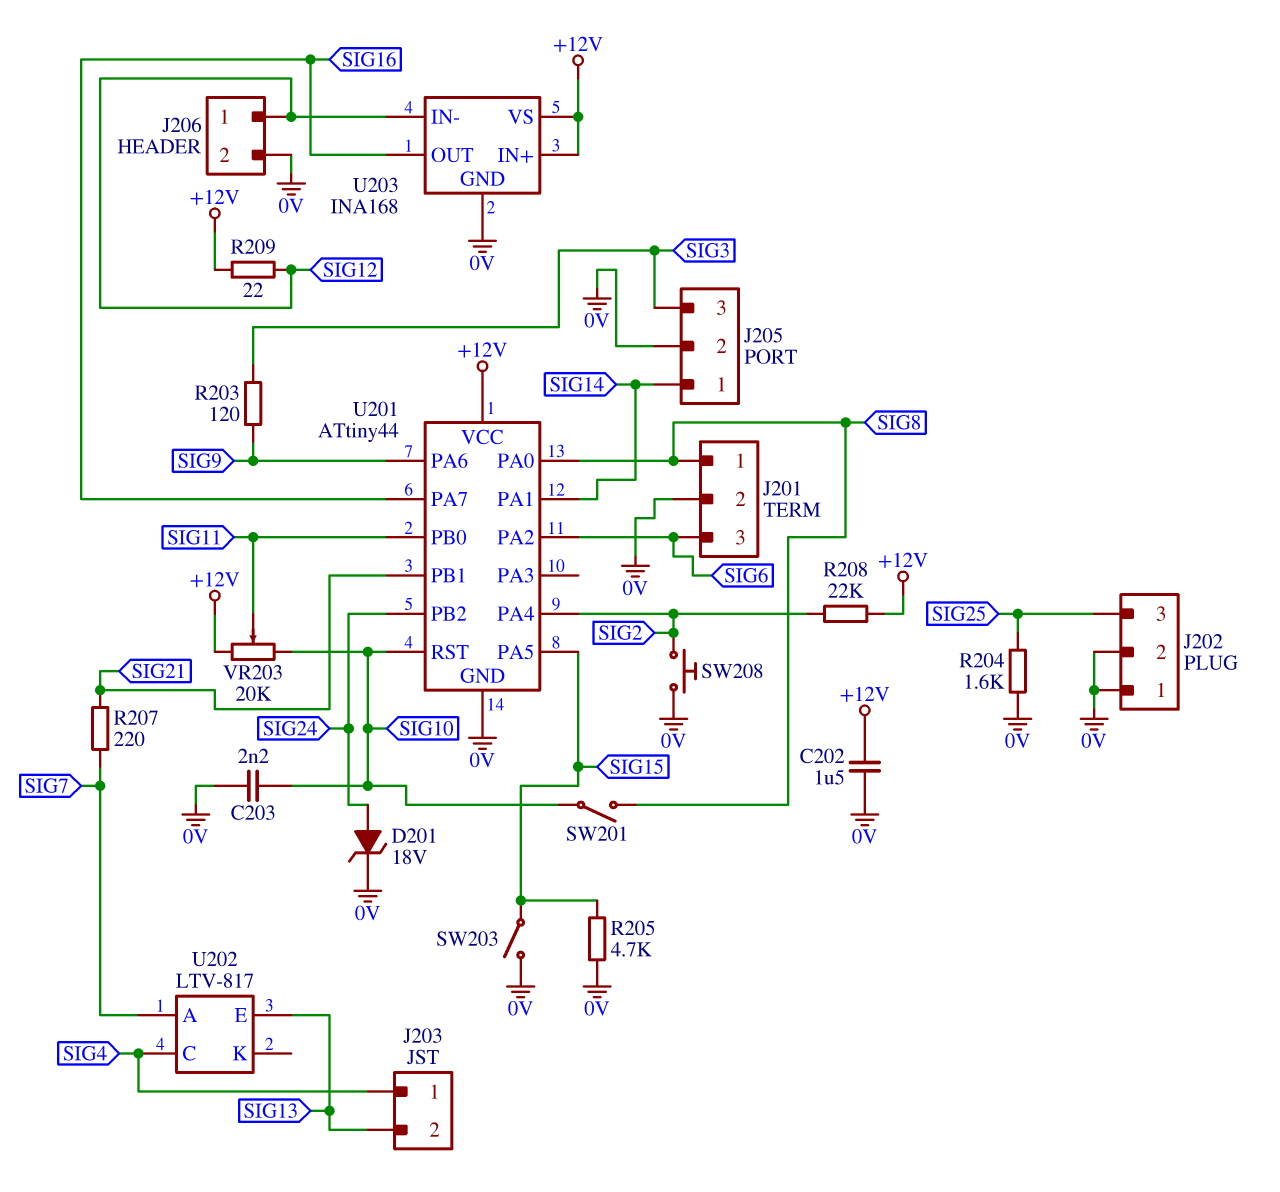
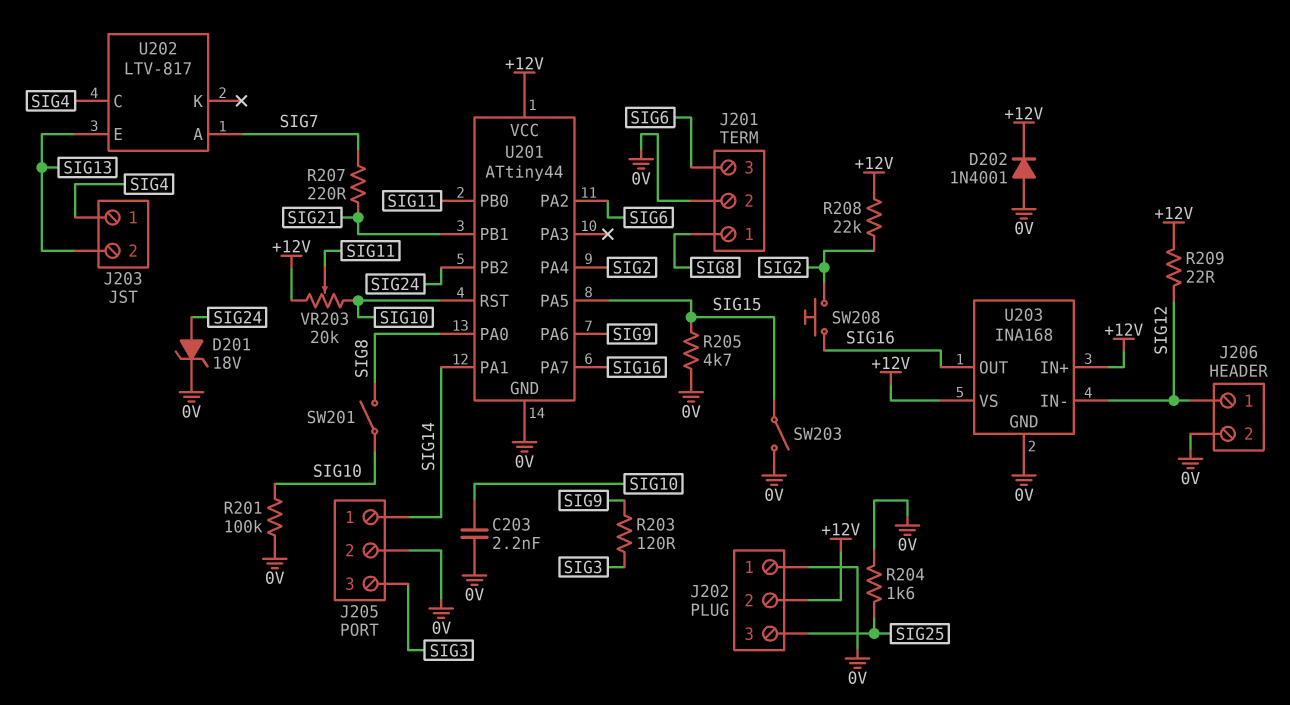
C202: 1.5uF (+12V, 0V) -> none
D202: none -> diode 1N4001 (A 0V, K +12V)
J202 pin 2: 0V -> +12V
R201: none -> 100k (0V, SIG10)
SW208: button (0V, SIG2) -> button (SIG2, SIG16)

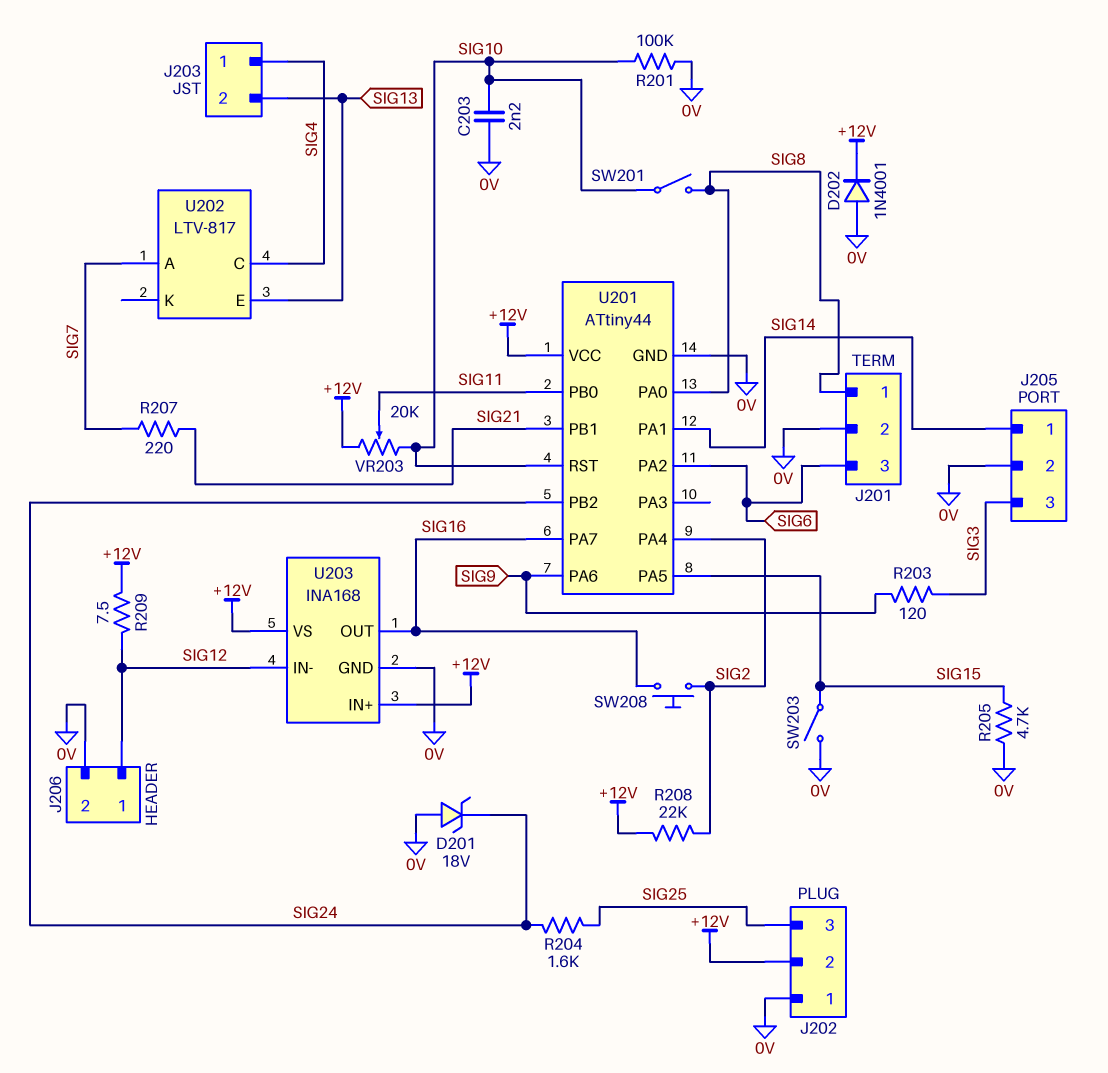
D201: zener 18V (A SIG24, K 0V) -> zener 18V (A 0V, K SIG24)
R204: 1.6k (0V, SIG25) -> 1.6k (SIG24, SIG25)
R209: 22 (+12V, SIG12) -> 7.5 (+12V, SIG12)

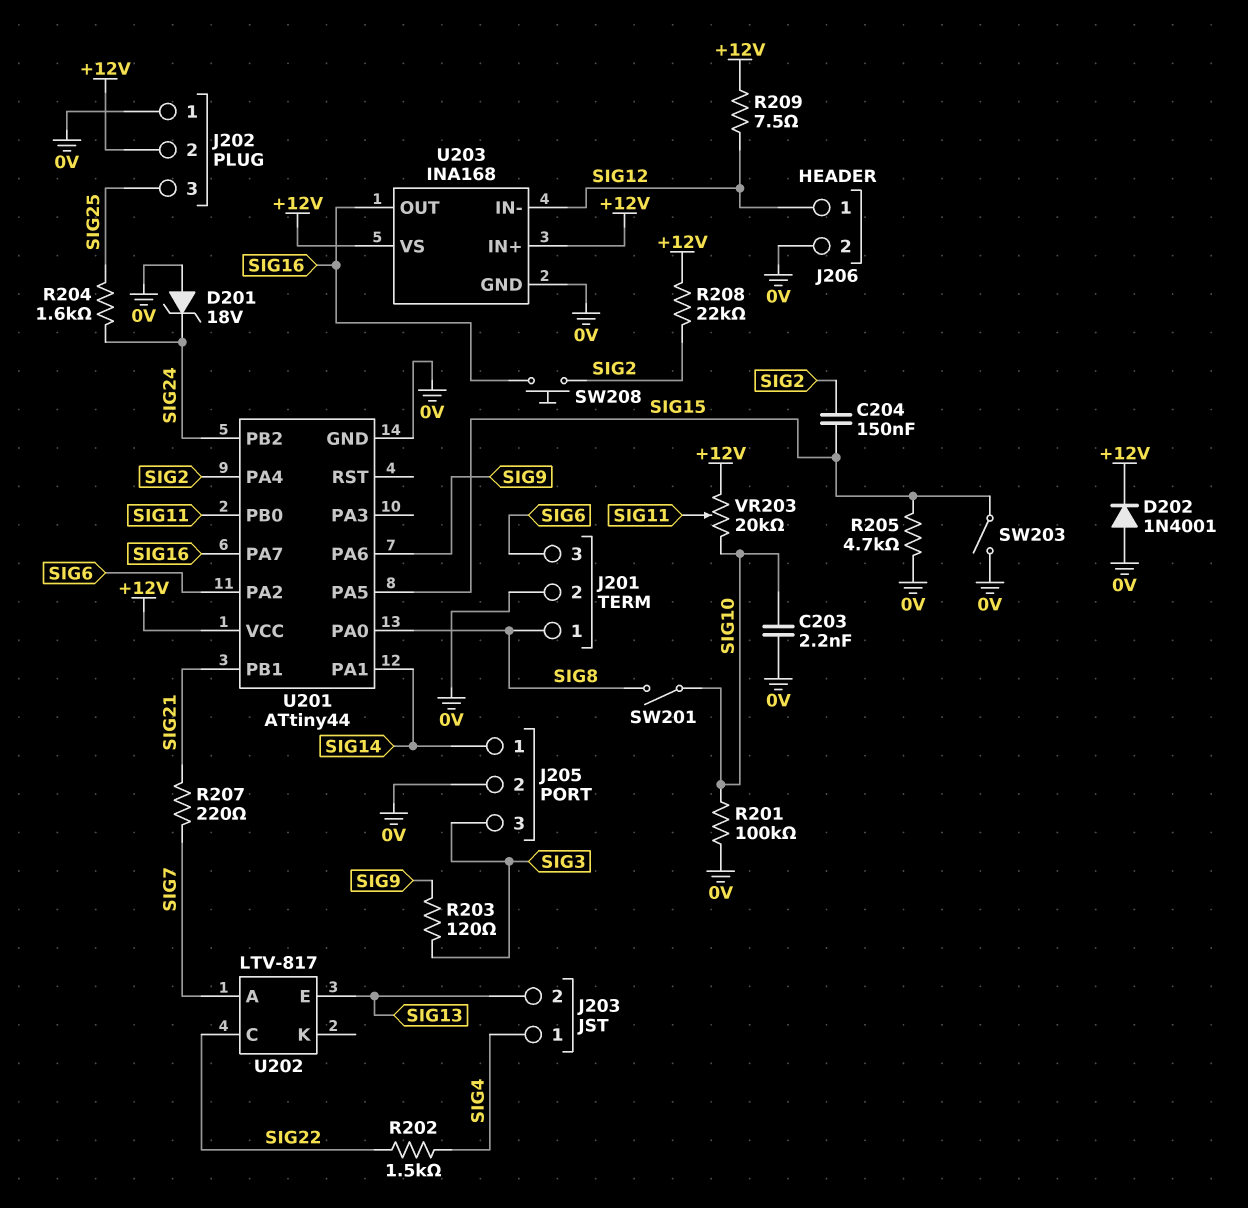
C204: none -> 150nF (SIG2, SIG15)
R202: none -> 1.5k (SIG4, SIG22)
U201 pin RST: SIG10 -> none
U202 pin C: SIG4 -> SIG22

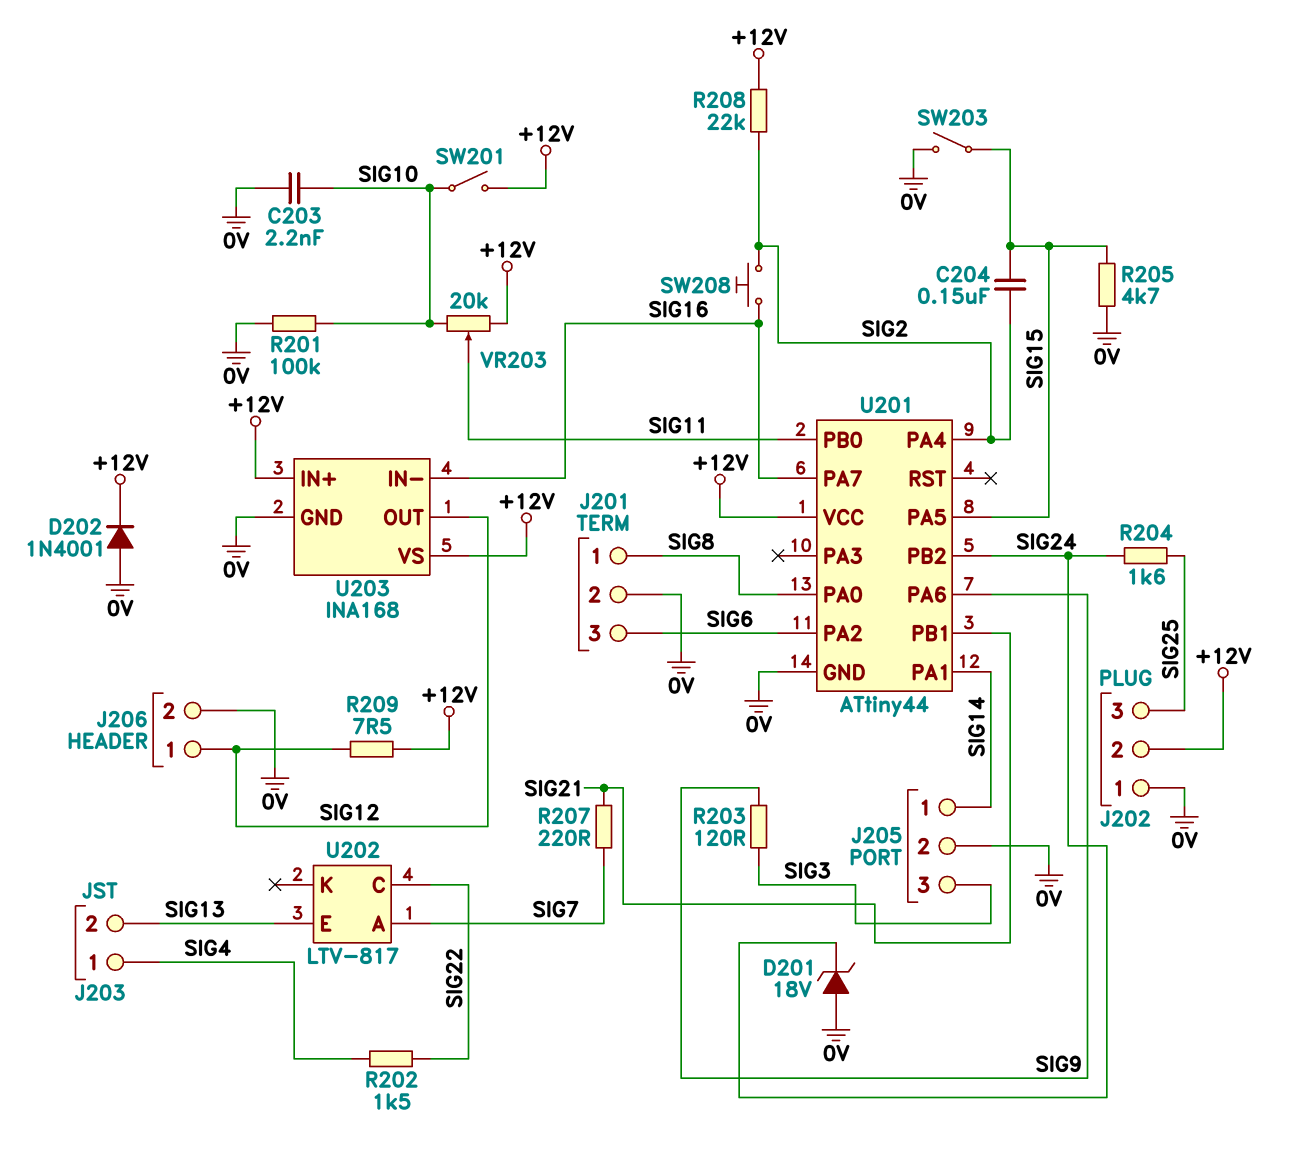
SW201: switch (SIG8, SIG10) -> switch (+12V, SIG10)
U203 pin IN-: SIG12 -> SIG16
U203 pin OUT: SIG16 -> SIG12

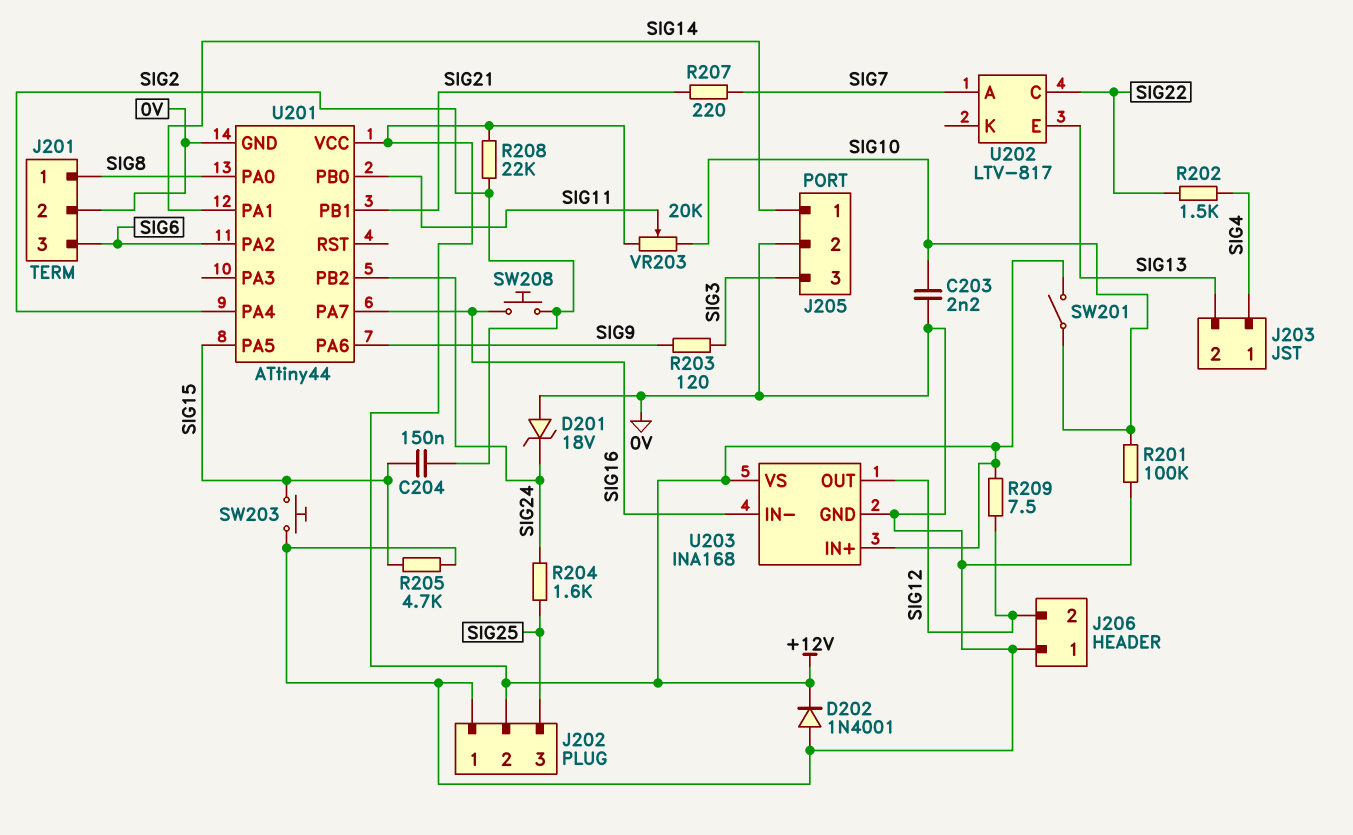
J206 pin 1: SIG12 -> 0V
J206 pin 2: 0V -> SIG12
SW203: switch (0V, SIG15) -> button (0V, SIG15)

